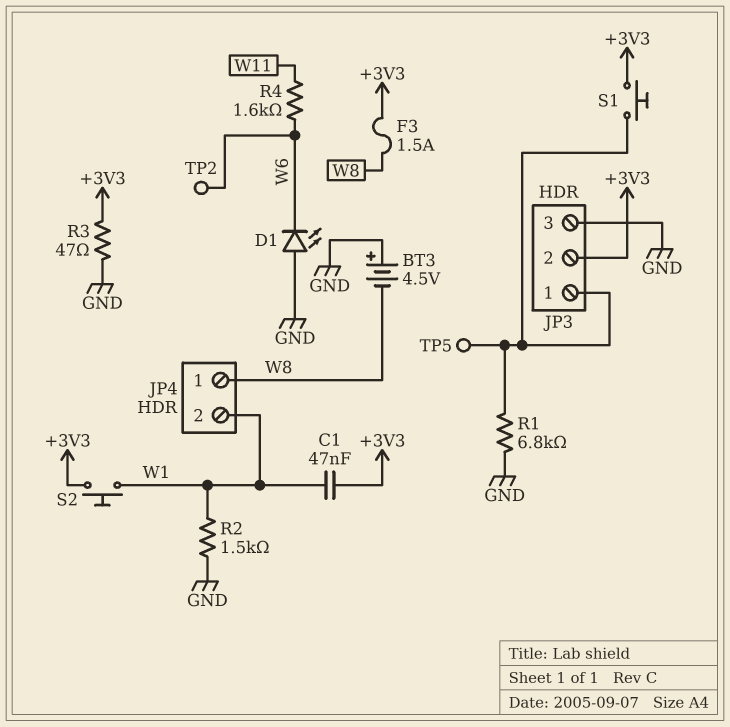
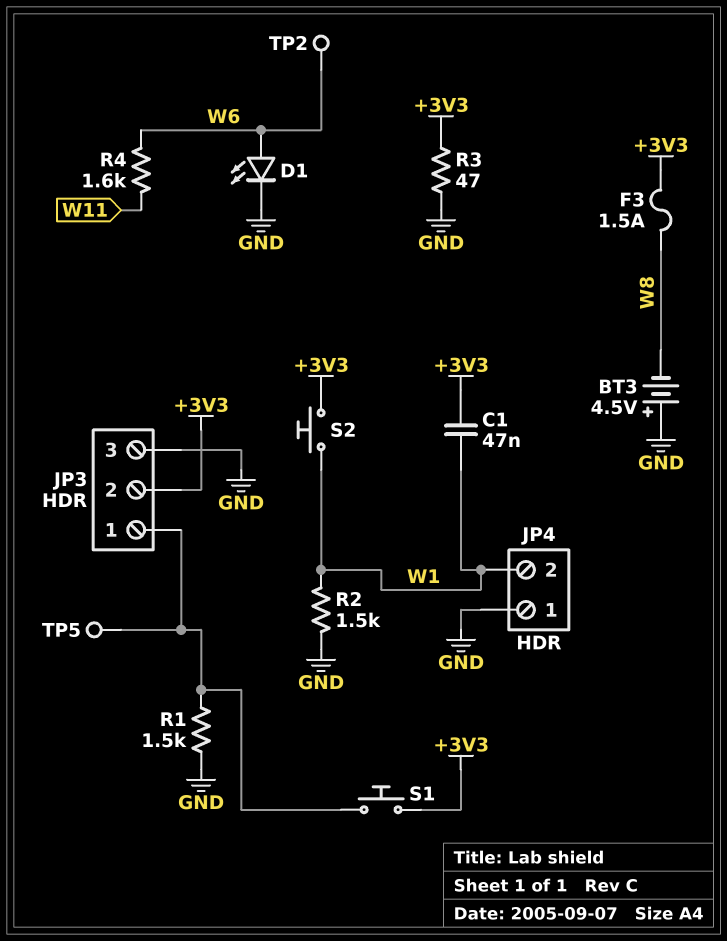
D1: LED (A GND, K W6) -> LED (A W6, K GND)
JP4 pin 1: W8 -> GND
R1: 6.8k (GND, JP3/1) -> 1.5k (GND, JP3/1)

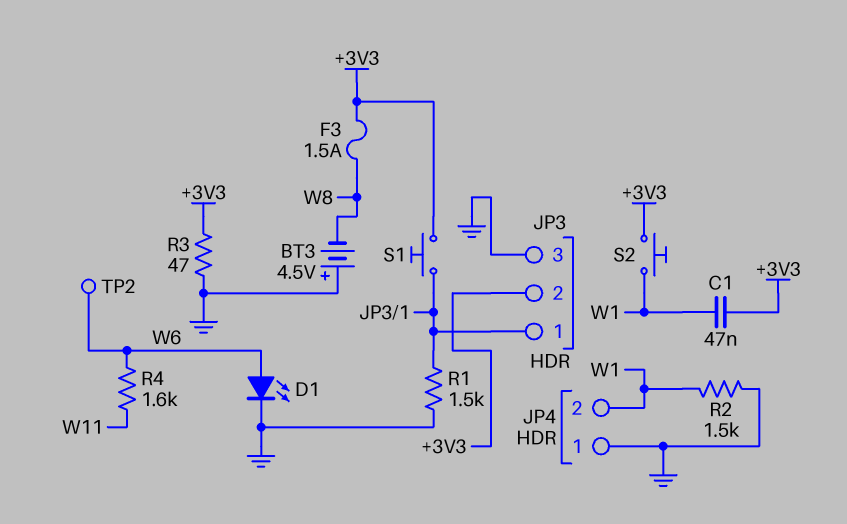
TP5: test point (JP3/1) -> none

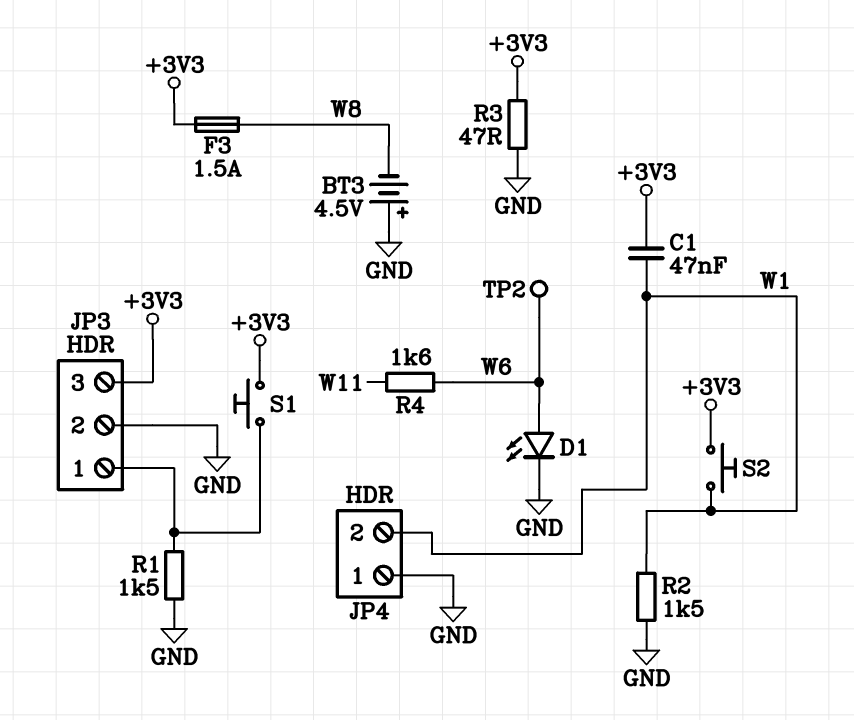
JP3 pin 2: +3V3 -> GND
JP3 pin 3: GND -> +3V3

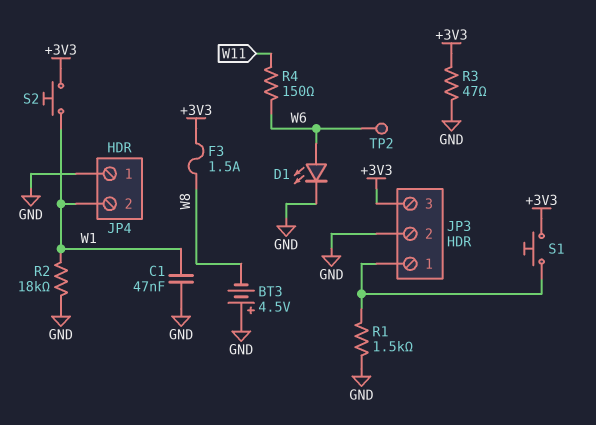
C1: 47nF (+3V3, W1) -> 47nF (GND, W1)
R2: 1.5k (GND, W1) -> 18k (GND, W1)
R4: 1.6k (W6, W11) -> 150 (W6, W11)

